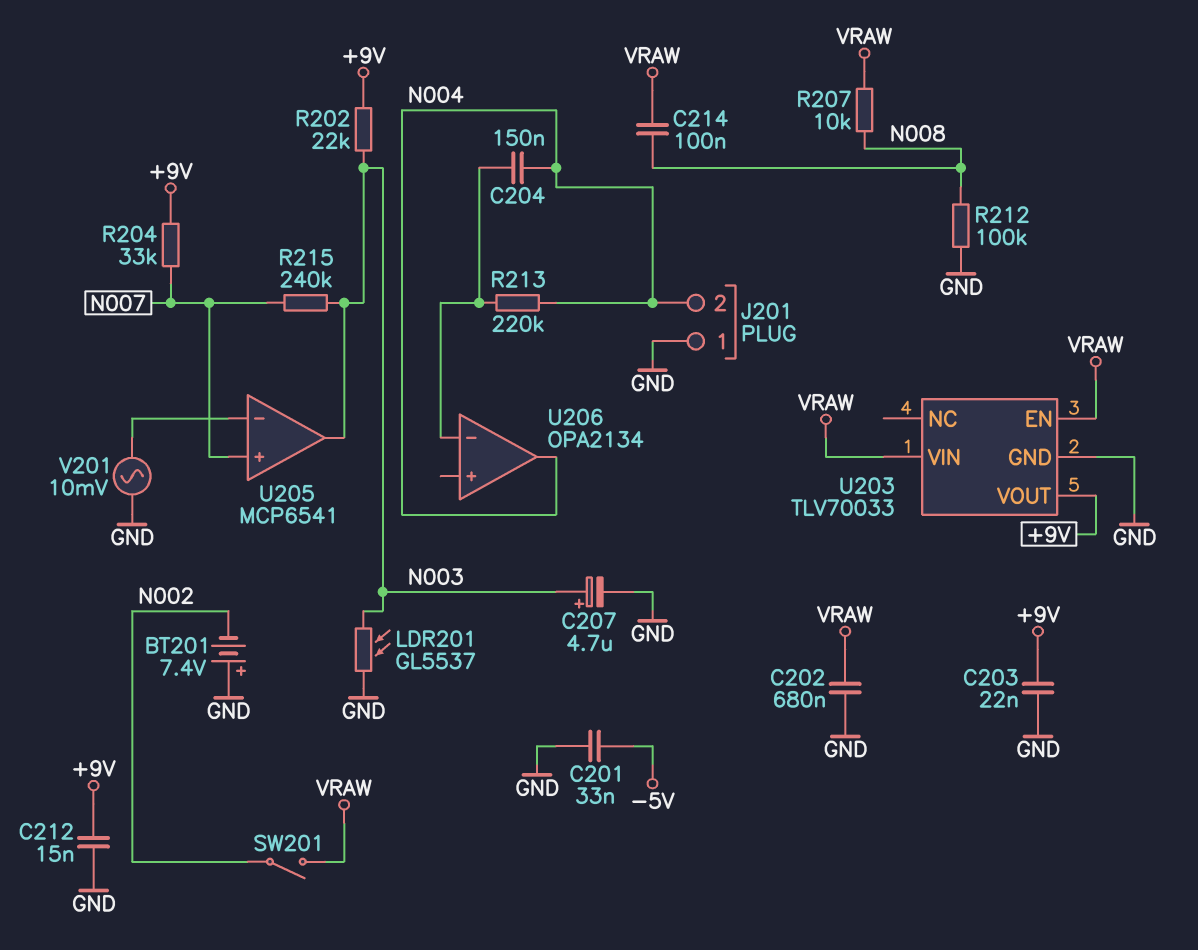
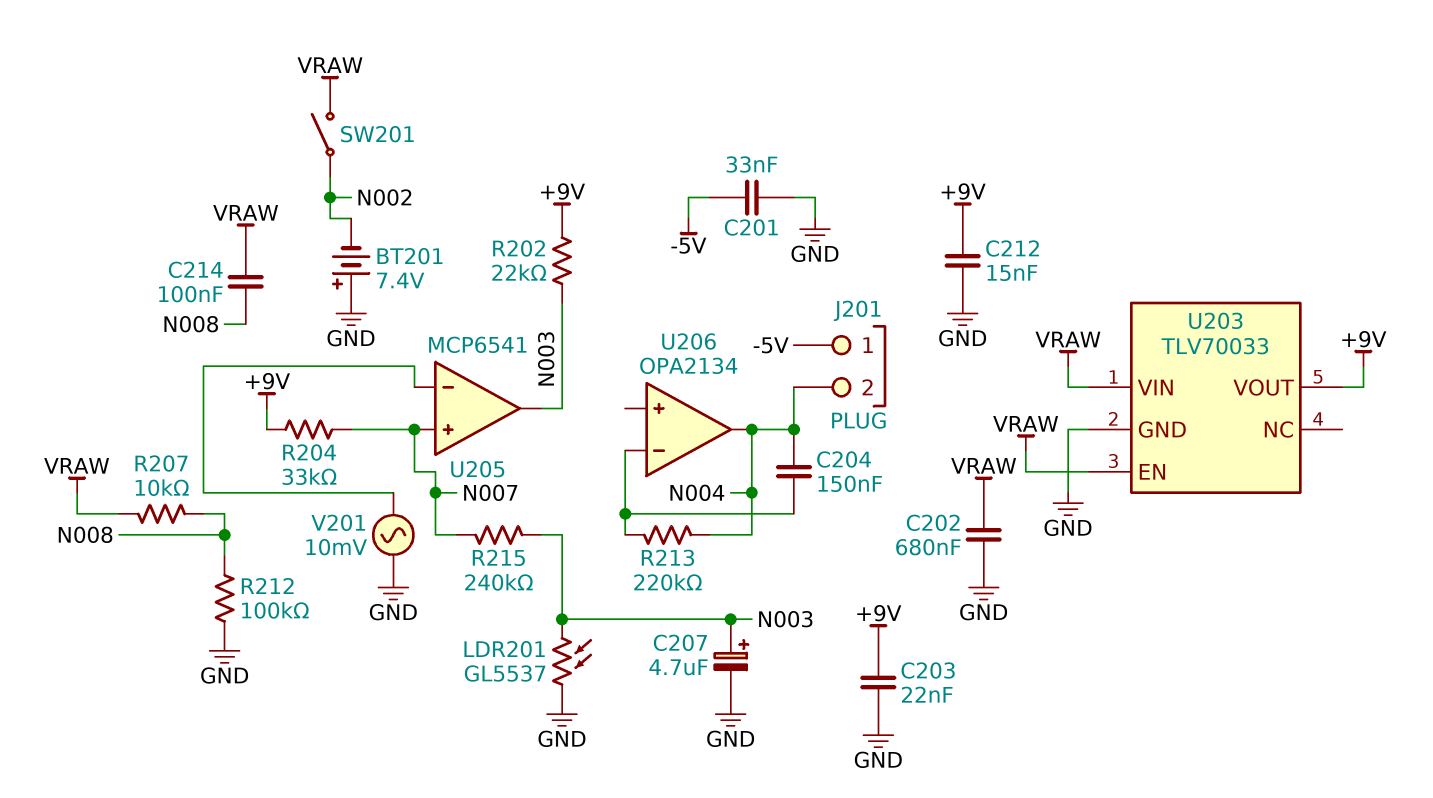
J201 pin 1: GND -> -5V

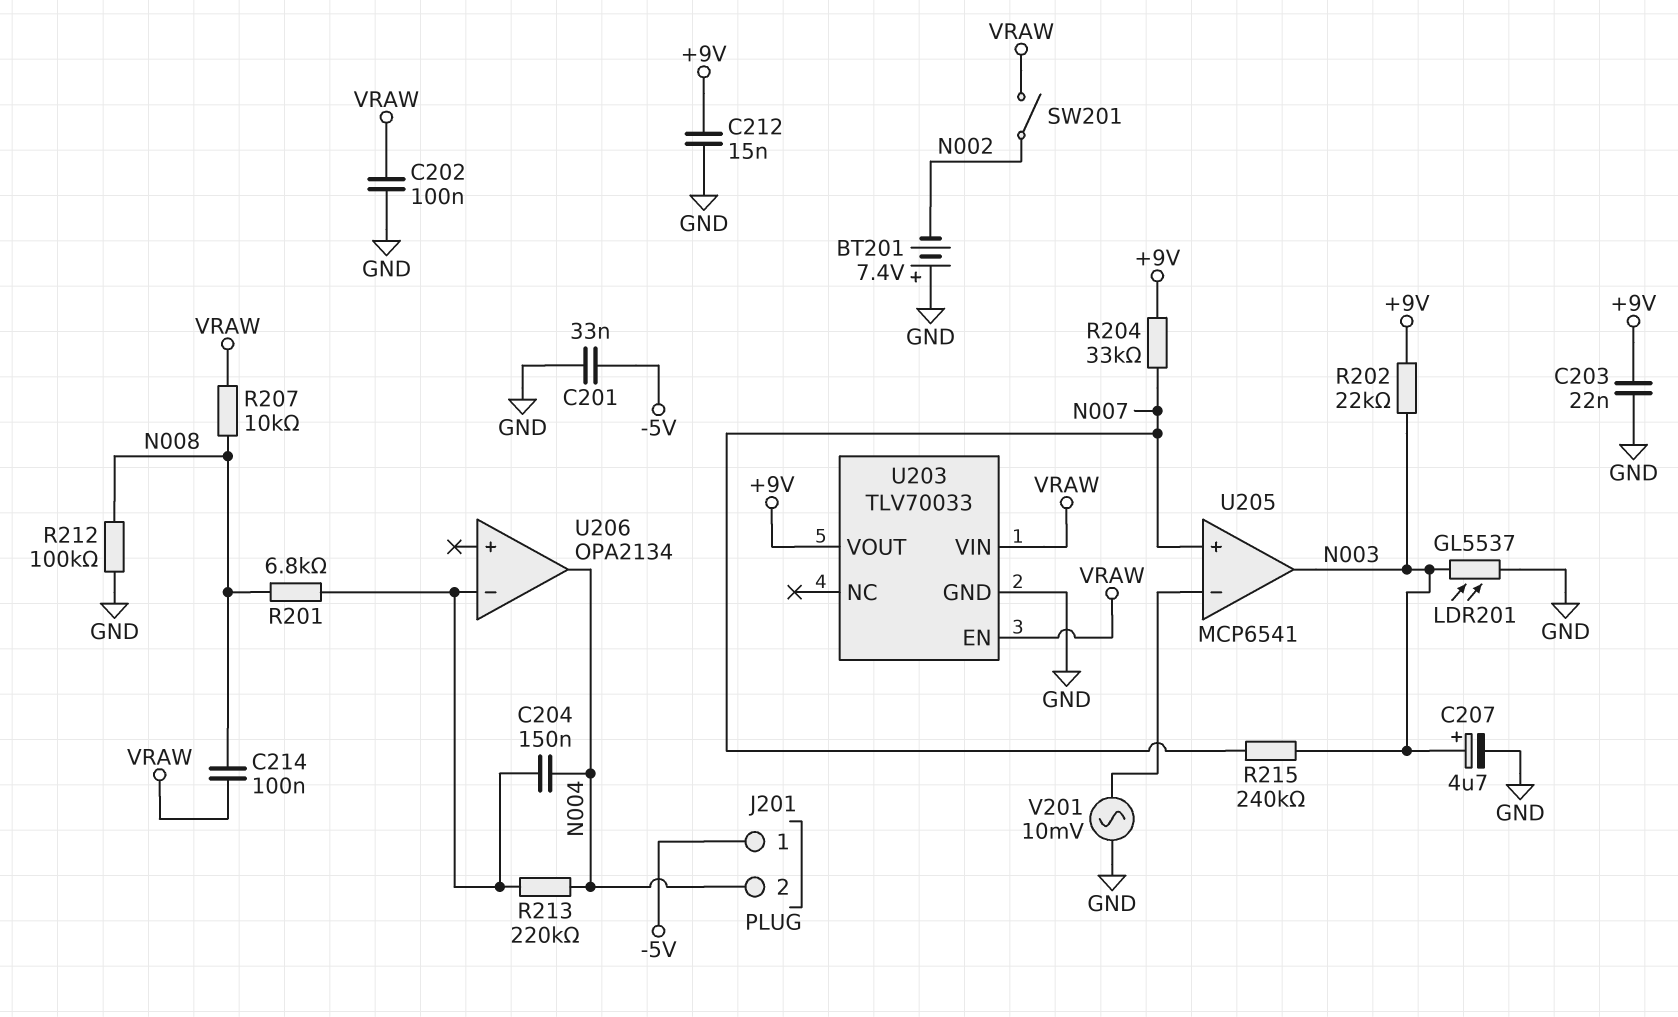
C202: 680nF (GND, VRAW) -> 100nF (GND, VRAW)
R201: none -> 6.8k (N008, U206/in-)

